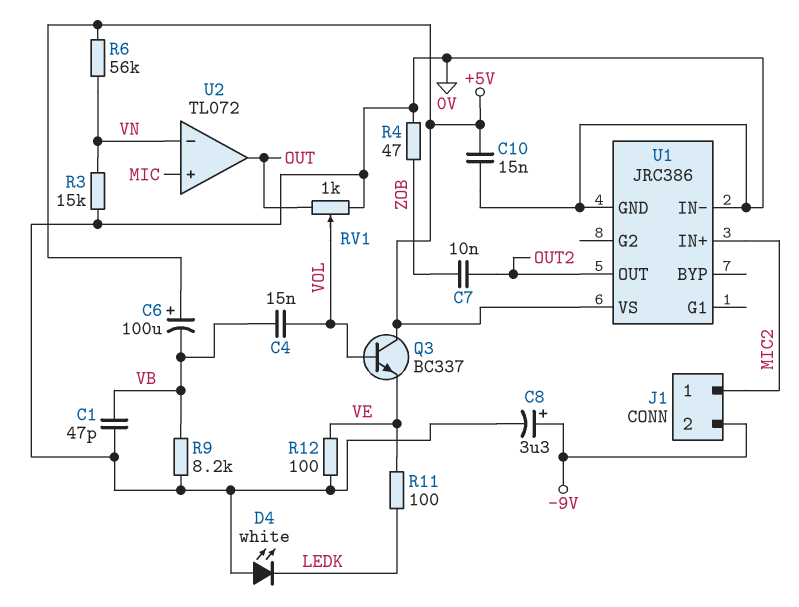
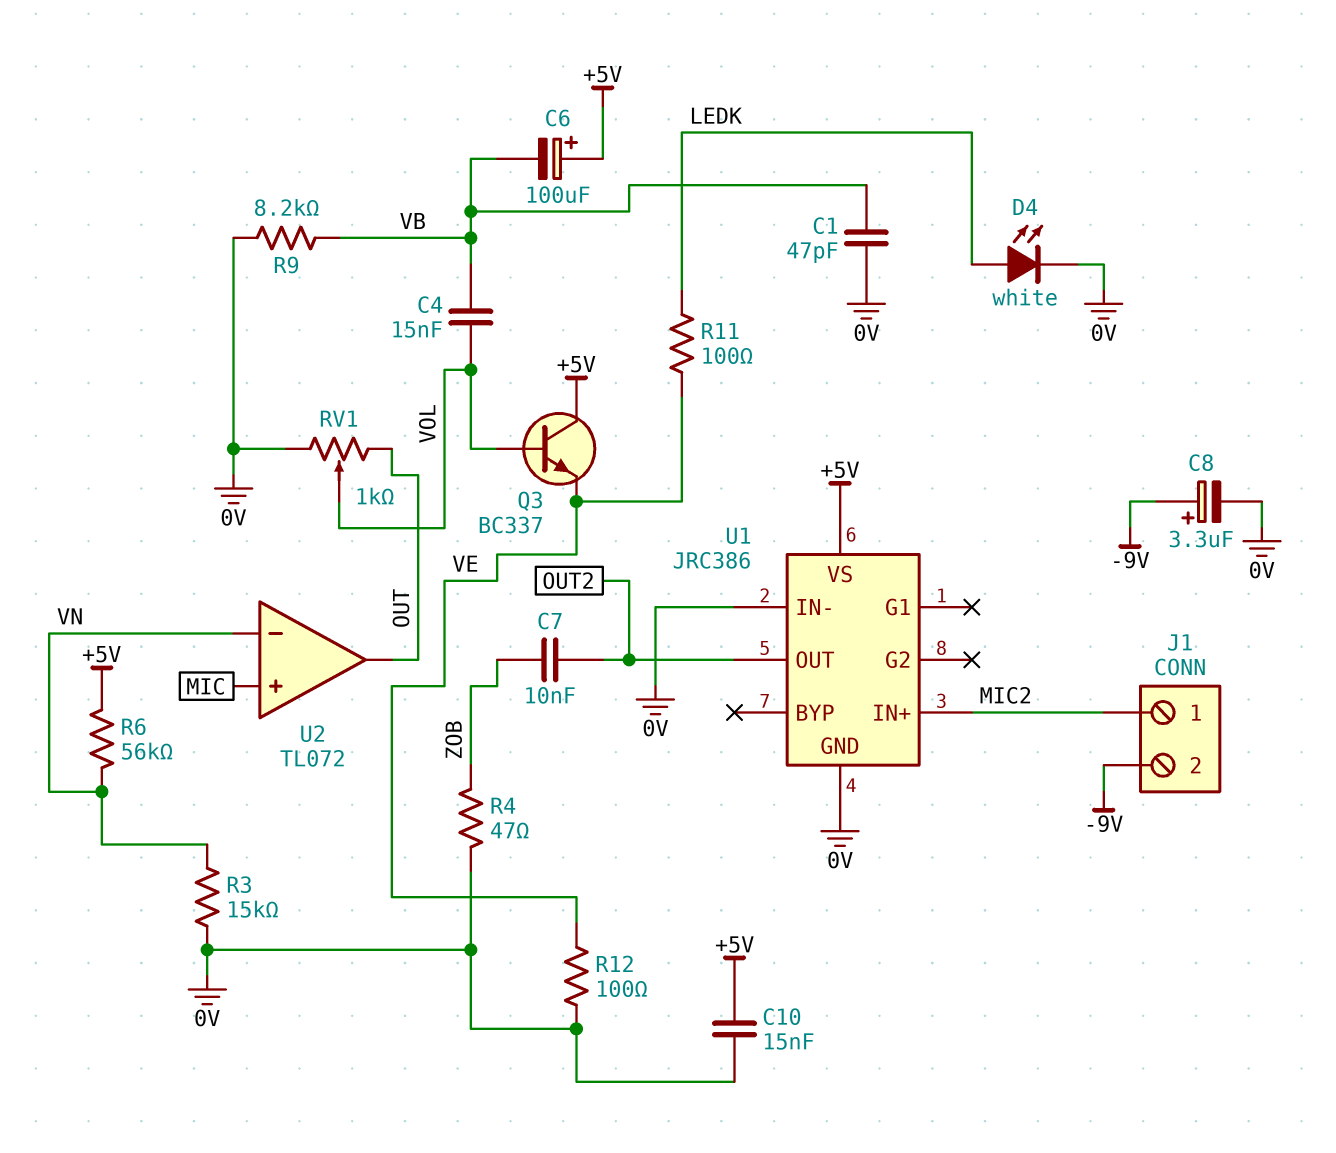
D4: LED white (A 0V, K LEDK) -> LED white (A LEDK, K 0V)

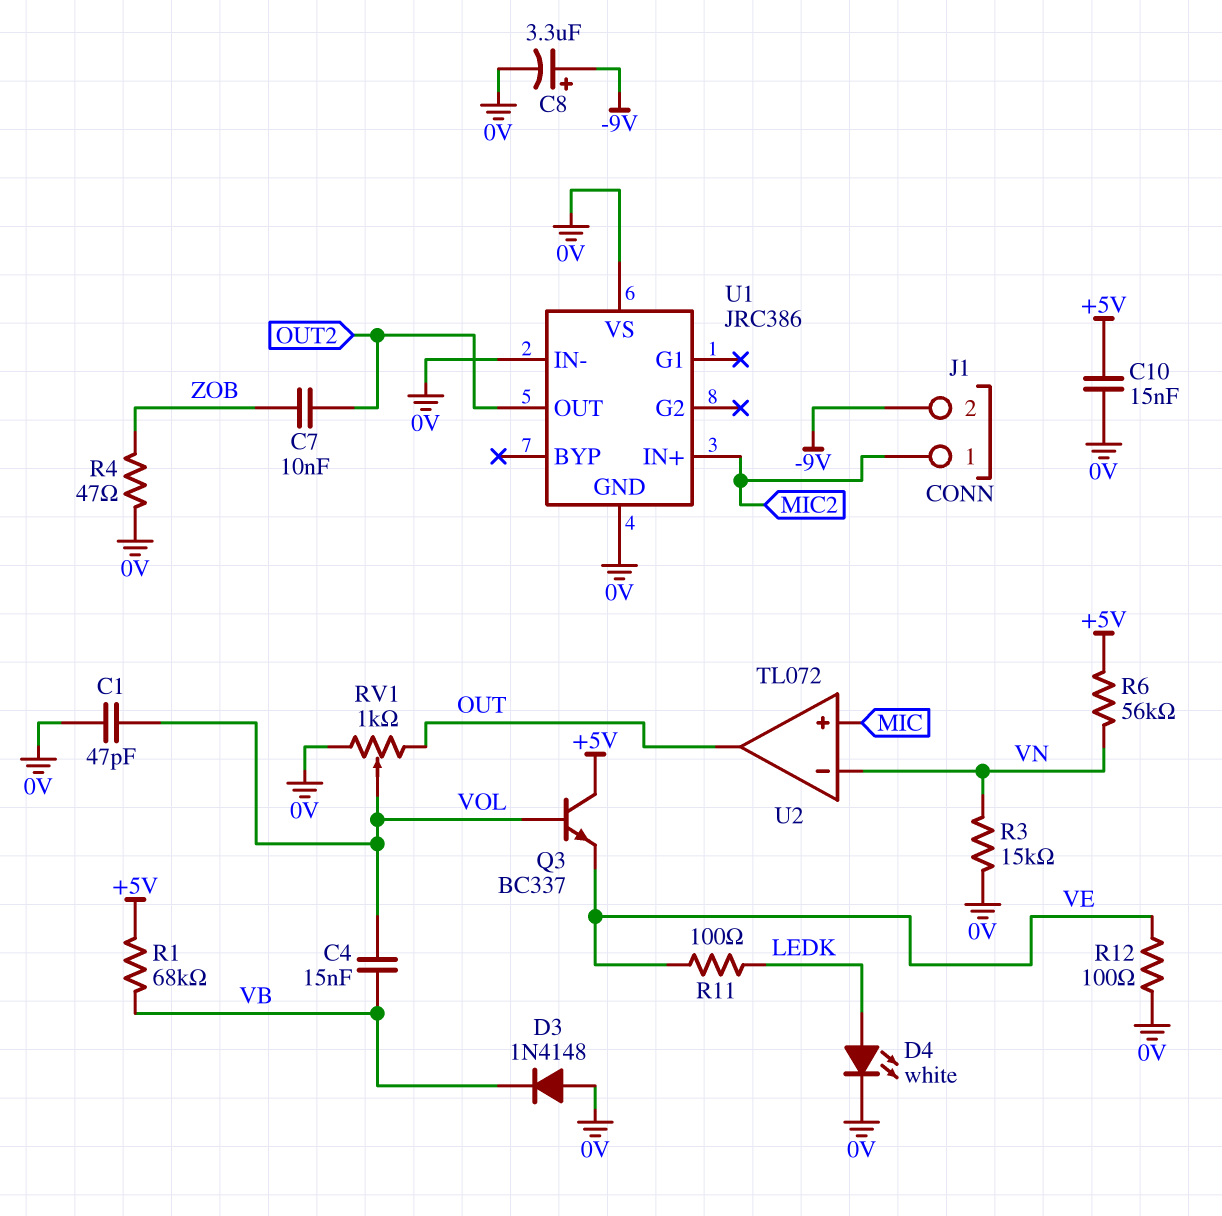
C1: 47pF (0V, VB) -> 47pF (0V, VOL)
C6: 100uF (plus +5V, minus VB) -> none
D3: none -> diode 1N4148 (A 0V, K VB)
R1: none -> 68k (+5V, VB)
R9: 8.2k (0V, VB) -> none
U1 pin VS: +5V -> 0V

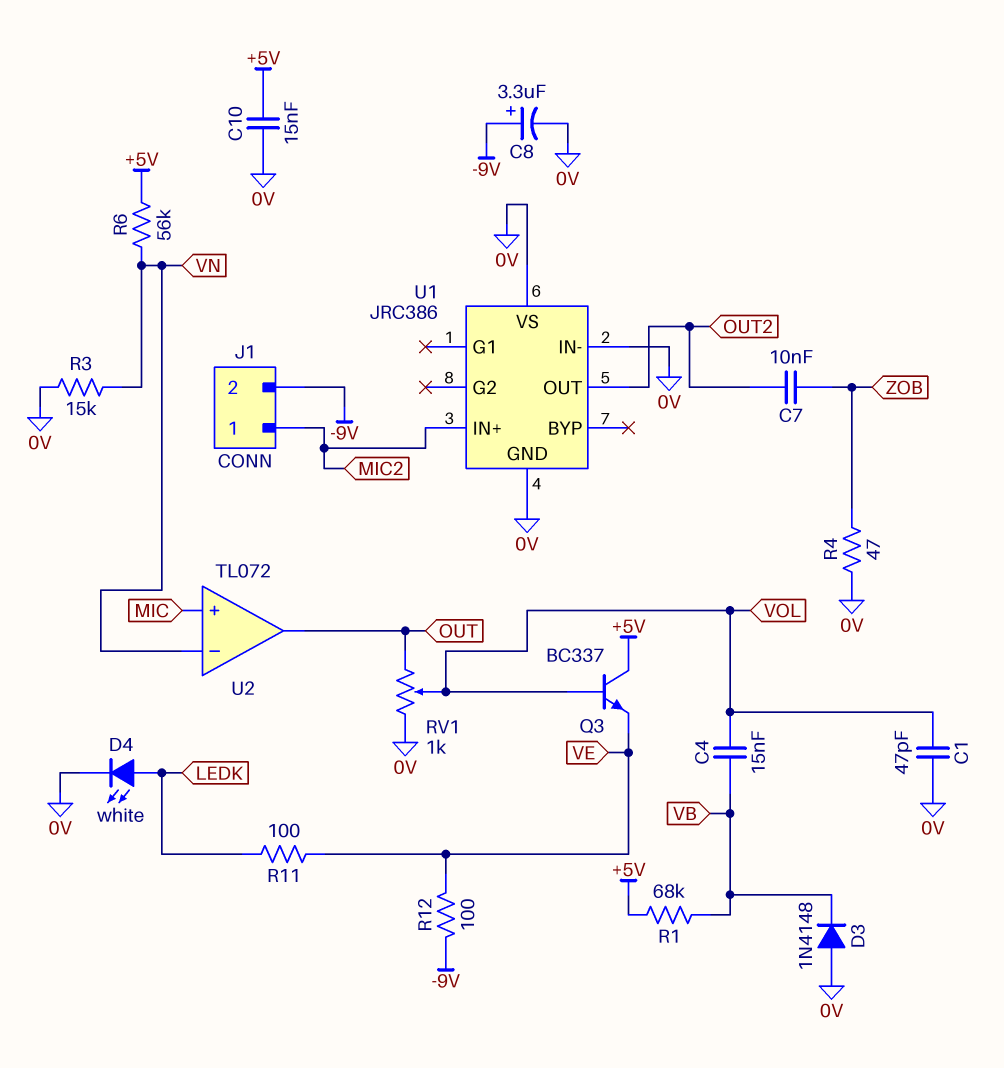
R12: 100 (0V, VE) -> 100 (-9V, VE)

